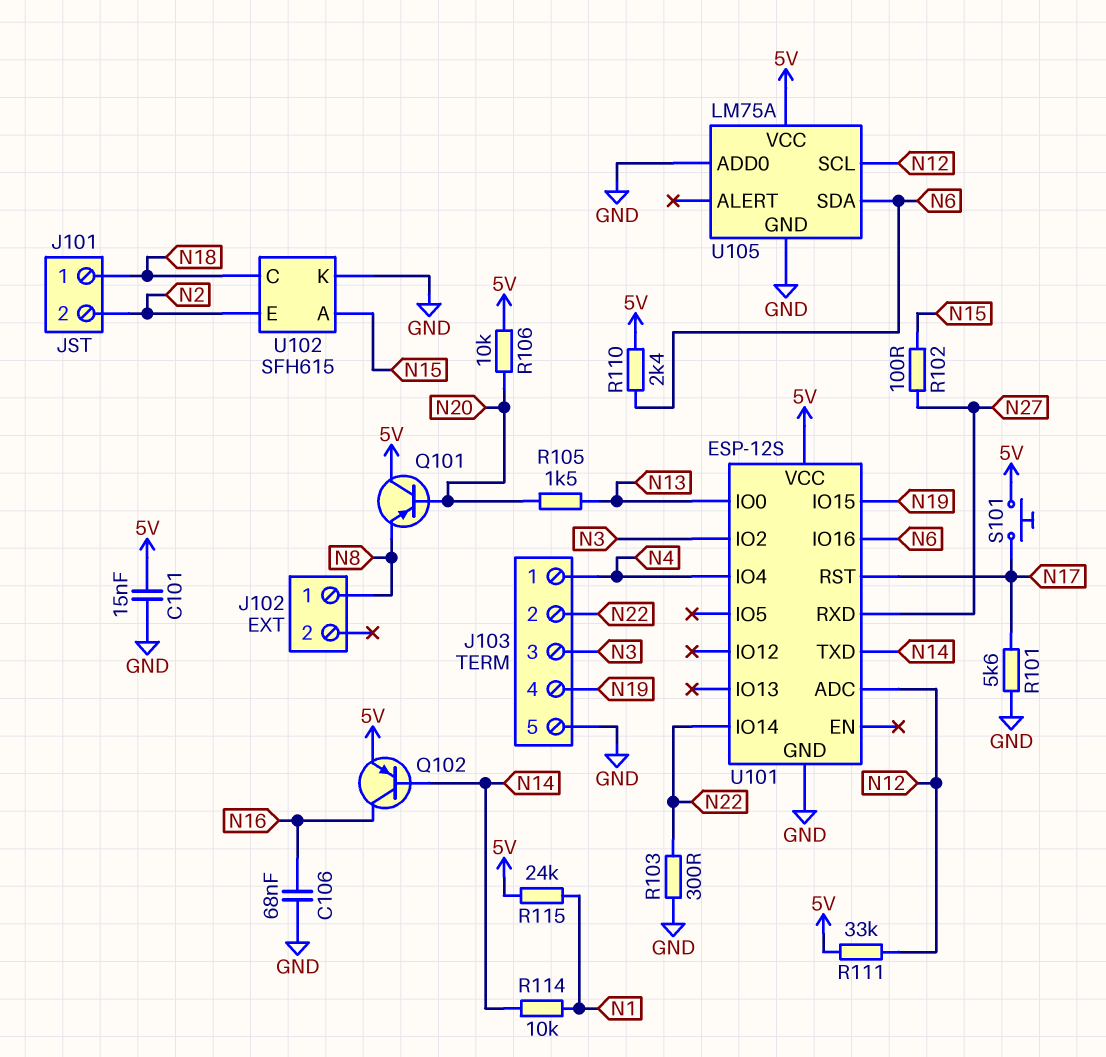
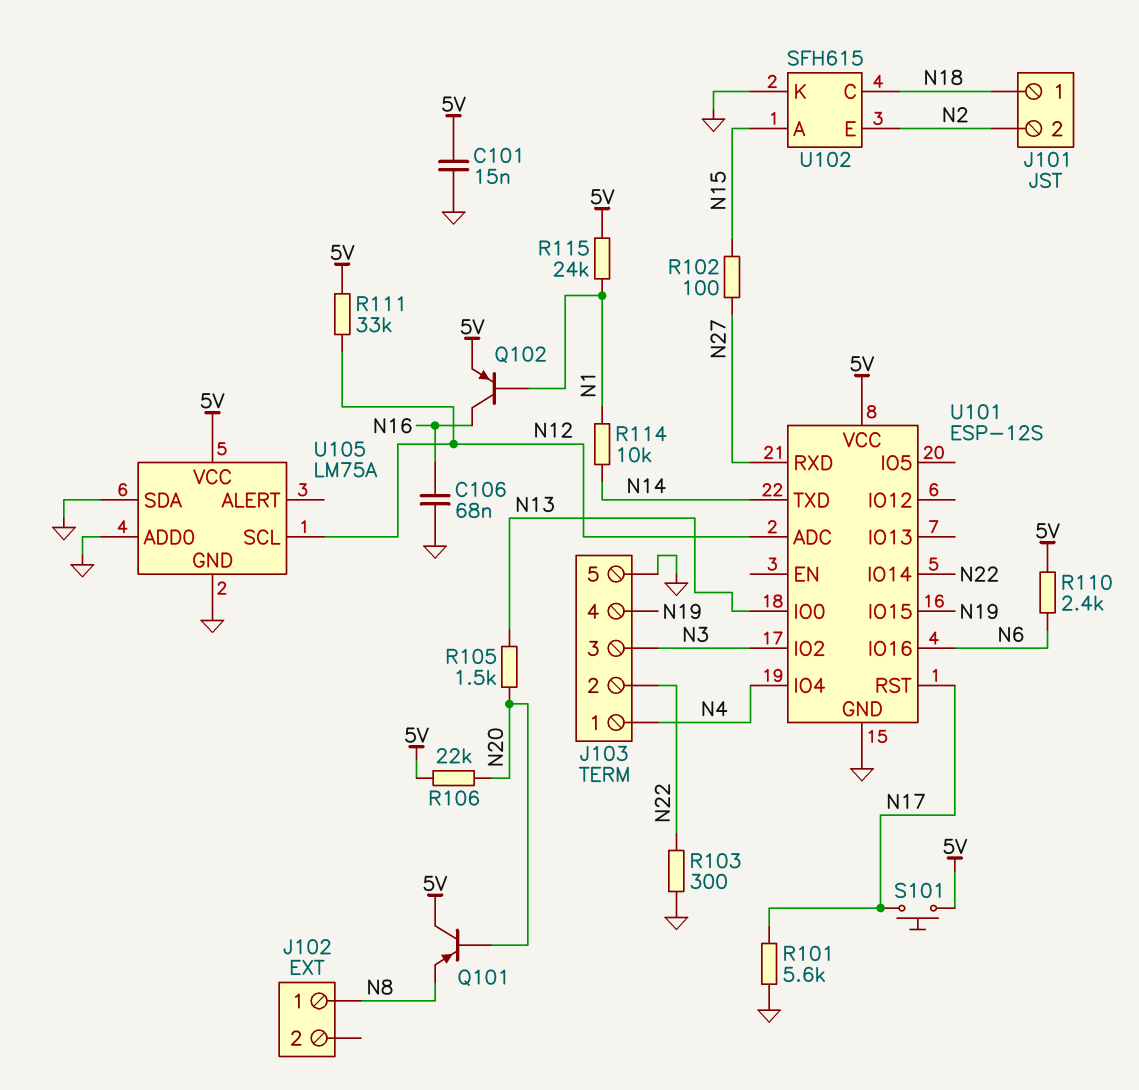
Q102: PNP (B N14, C N16, E 5V) -> PNP (B N1, C N16, E 5V)
R106: 10k (5V, N20) -> 22k (5V, N20)
U105 pin SDA: N6 -> GND

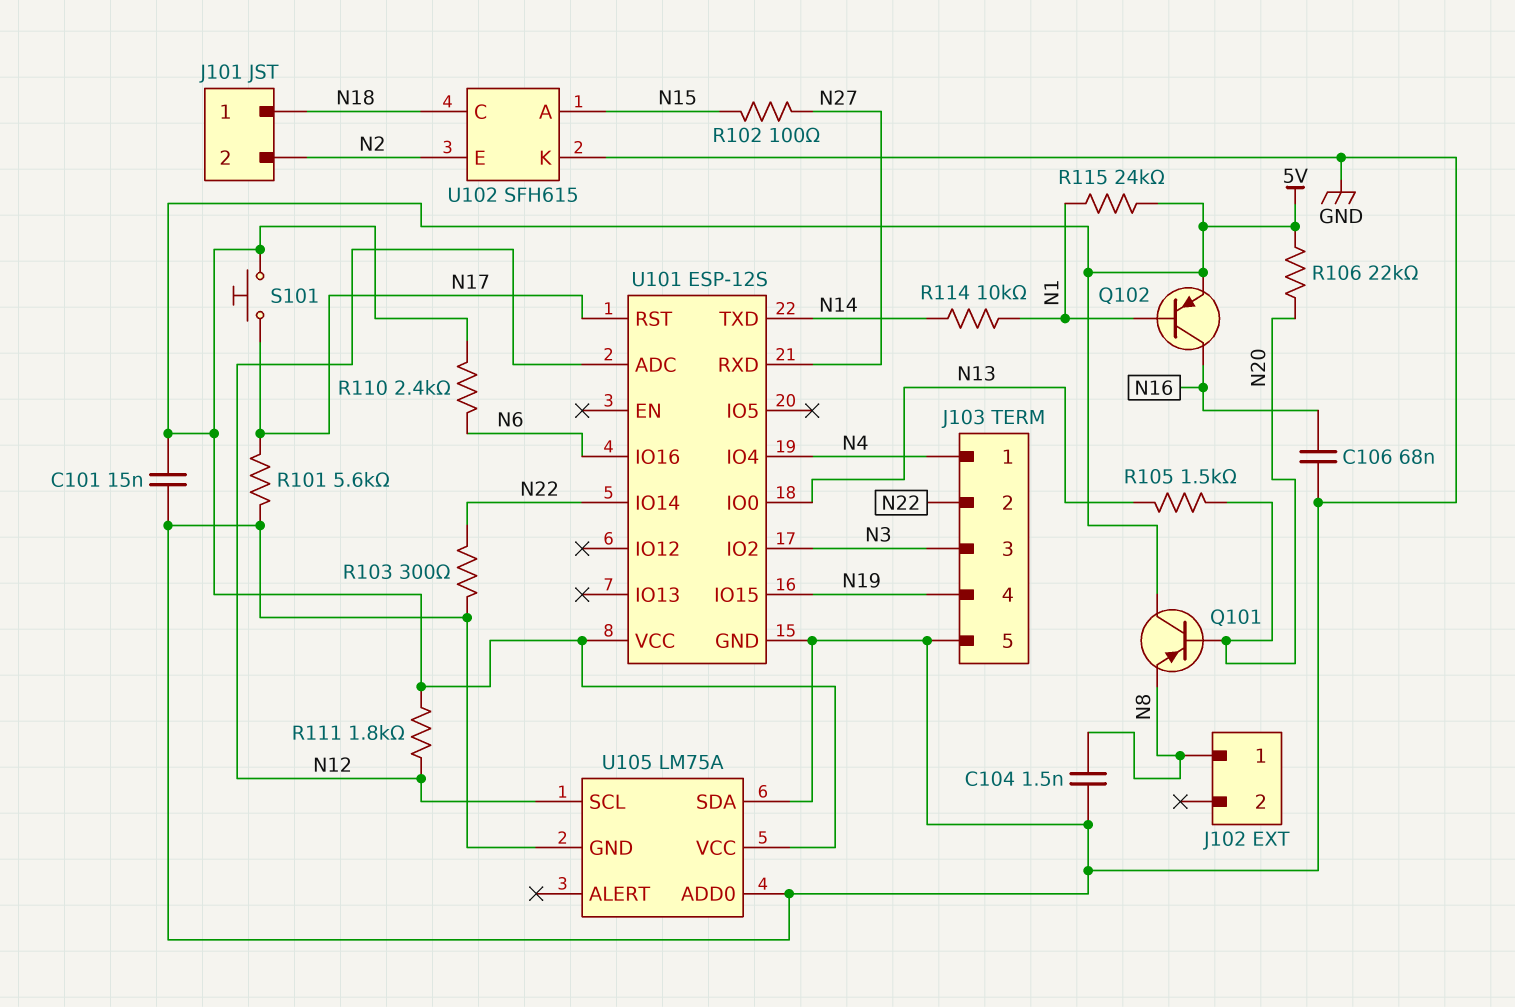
C104: none -> 1.5nF (GND, N8)
R111: 33k (5V, N12) -> 1.8k (5V, N12)

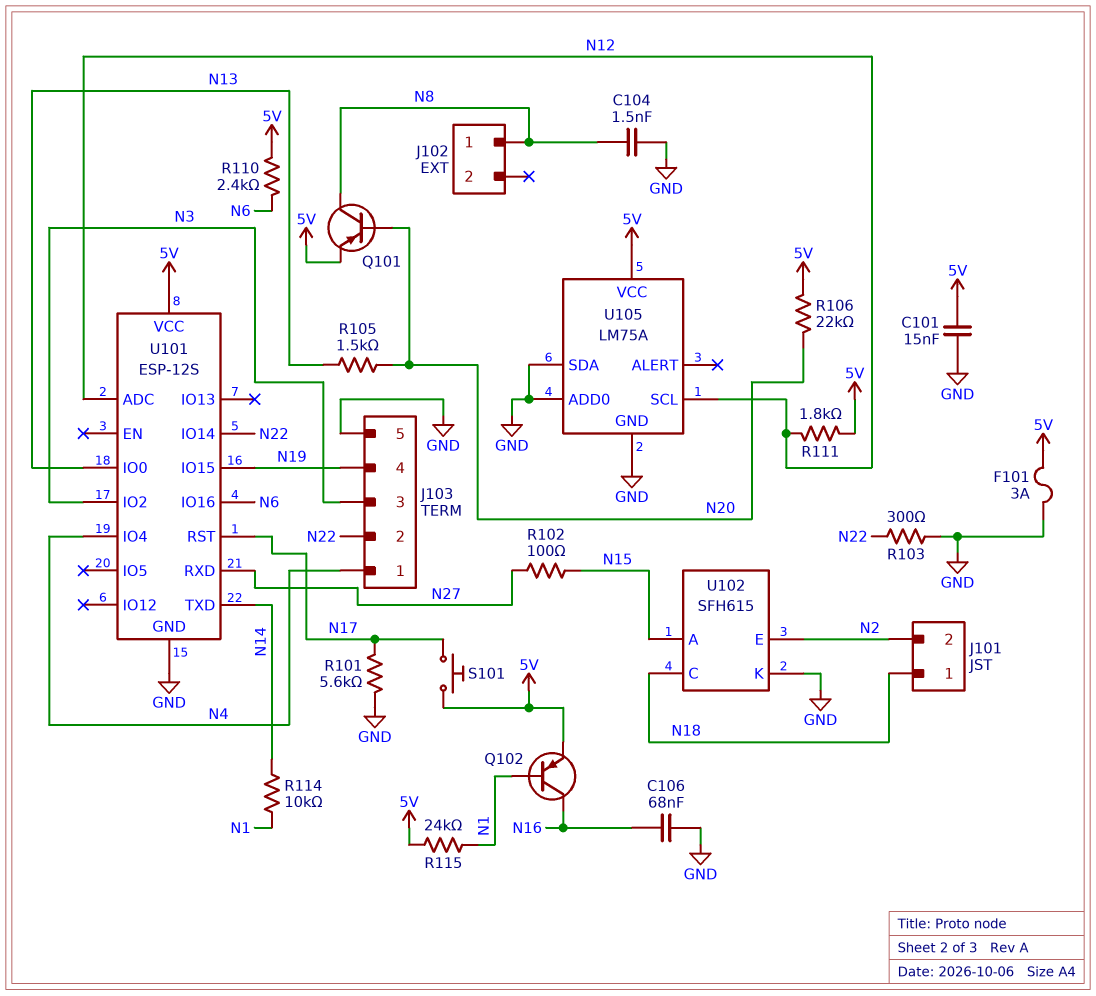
F101: none -> 3A (5V, GND)
Q101: PNP (B N20, C 5V, E N8) -> PNP (B N20, C N8, E 5V)

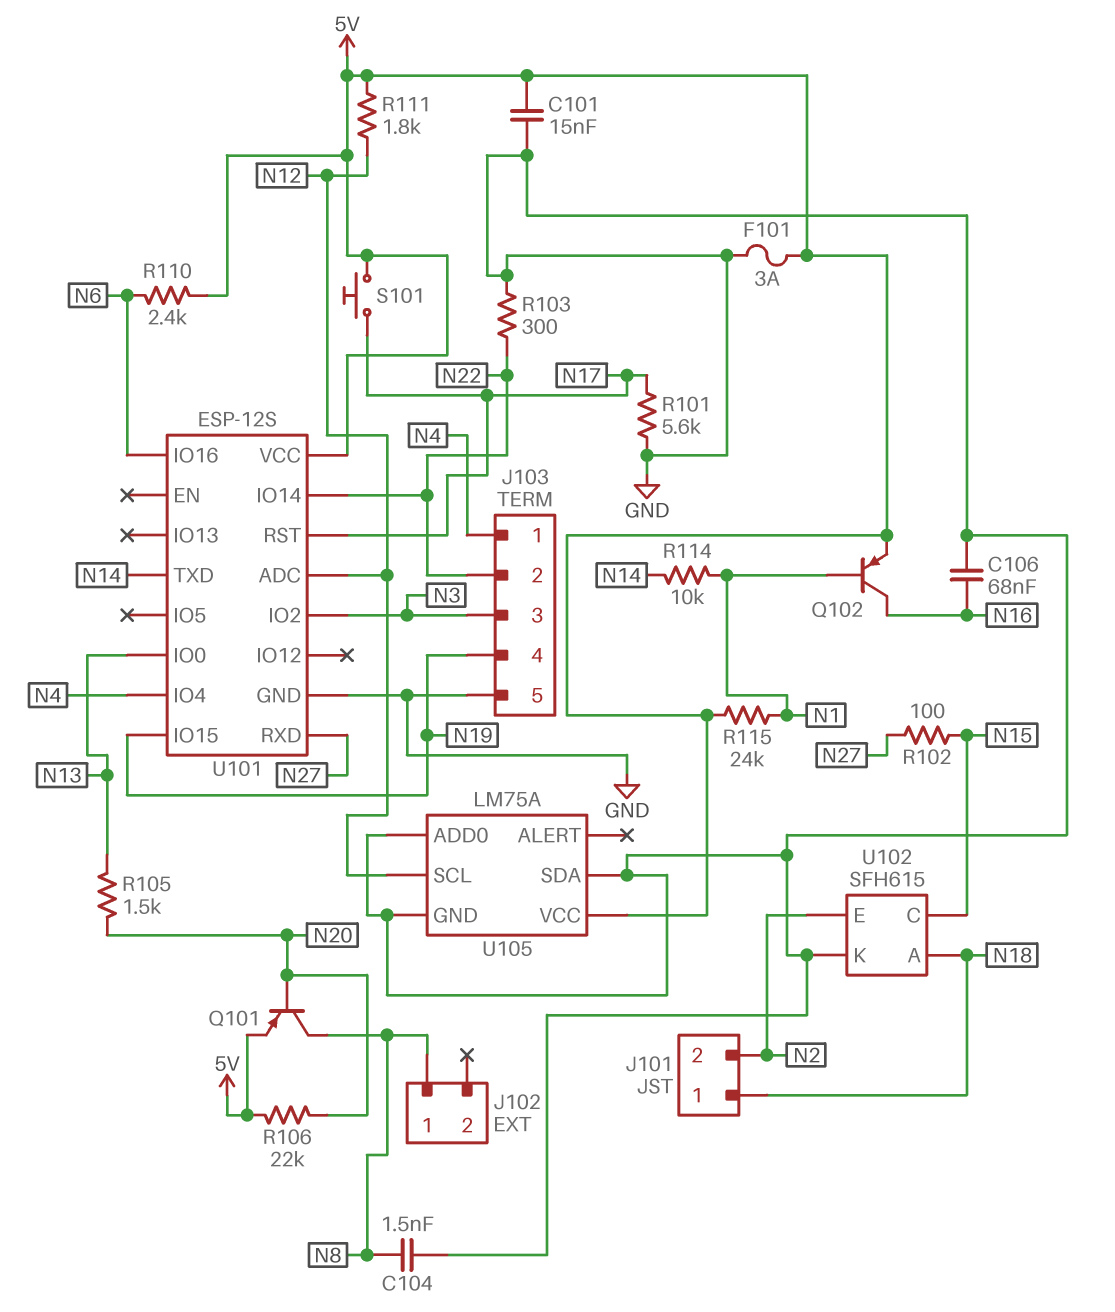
U102 pin A: N15 -> N18
U102 pin C: N18 -> N15

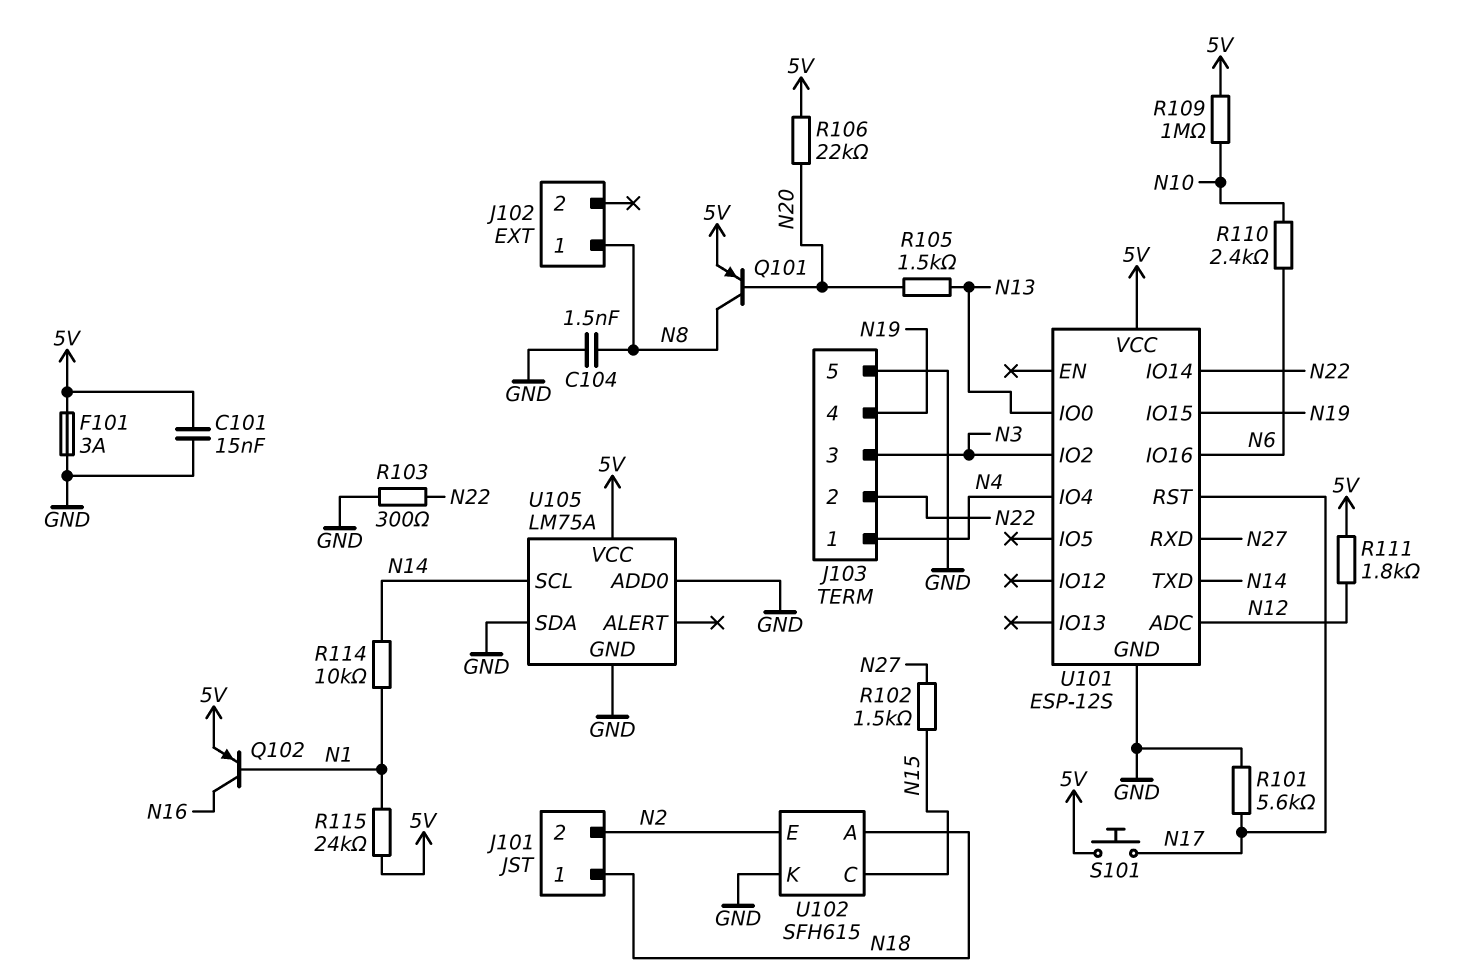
C106: 68nF (GND, N16) -> none
R102: 100 (N15, N27) -> 1.5k (N15, N27)
R109: none -> 1M (5V, N10)
R110: 2.4k (5V, N6) -> 2.4k (N6, N10)
U105 pin SCL: N12 -> N14

